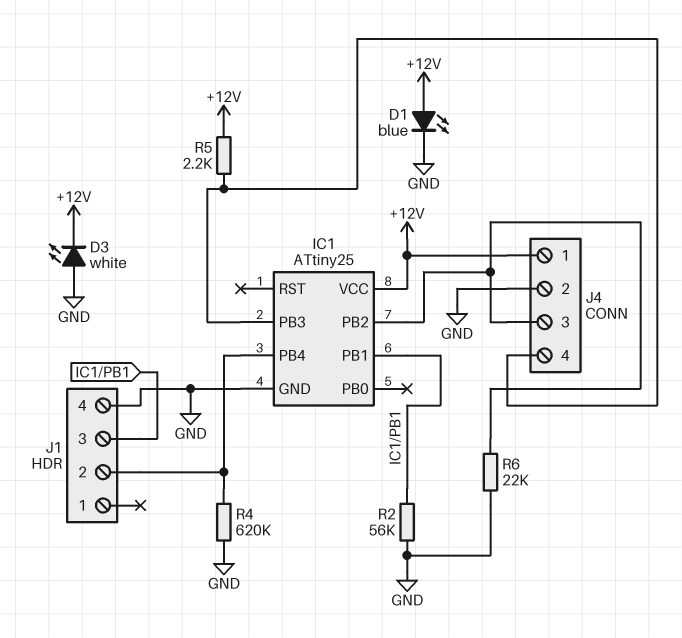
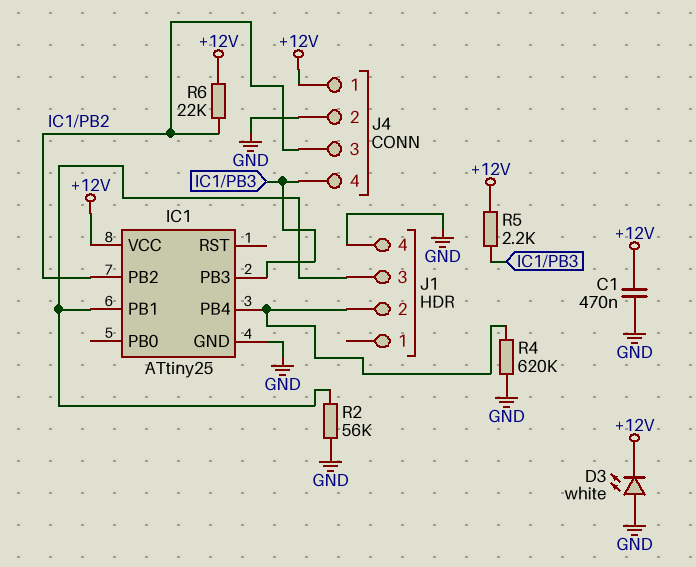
C1: none -> 470nF (+12V, GND)
D1: LED blue (A +12V, K GND) -> none
R6: 22k (GND, IC1/PB2) -> 22k (+12V, IC1/PB2)

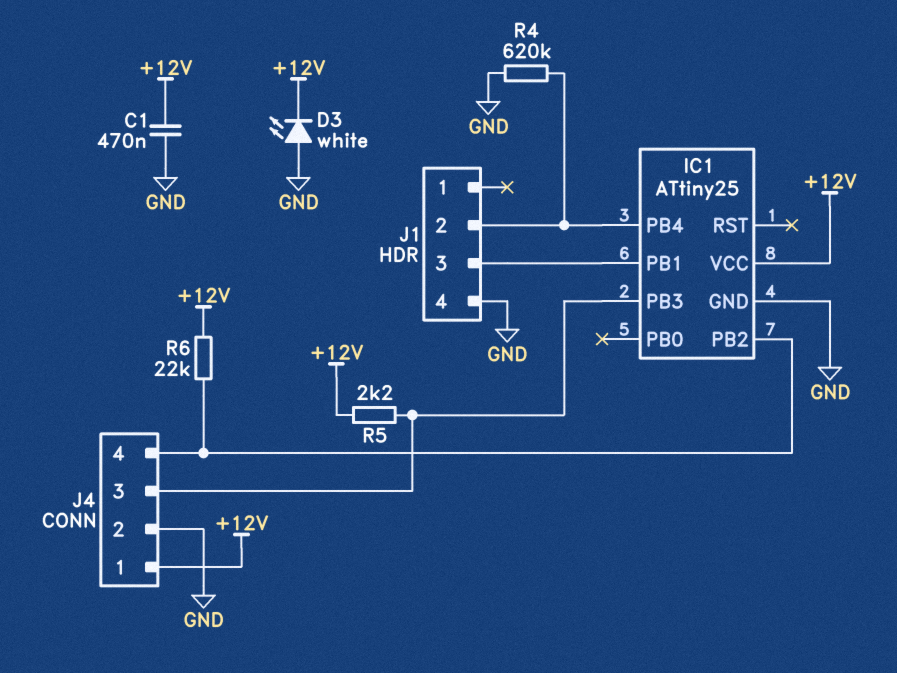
J4 pin 3: IC1/PB2 -> IC1/PB3
J4 pin 4: IC1/PB3 -> IC1/PB2
R2: 56k (GND, IC1/PB1) -> none

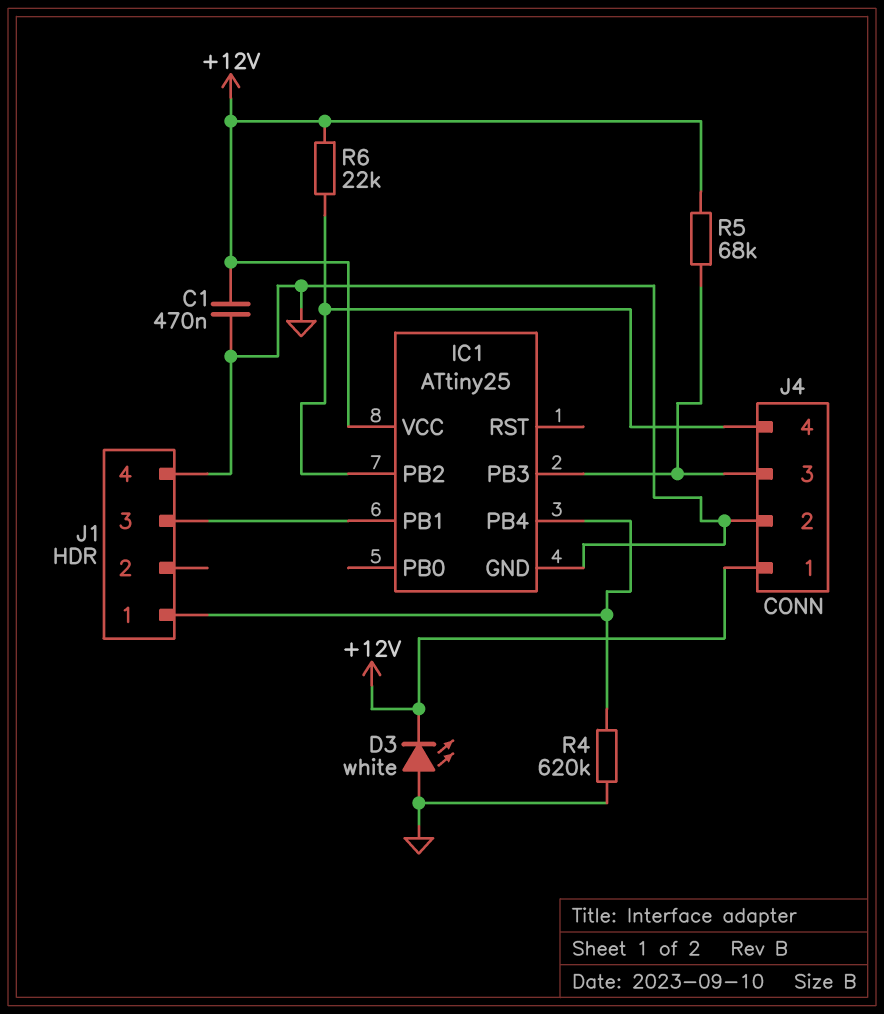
J1 pin 1: none -> IC1/PB4
J1 pin 2: IC1/PB4 -> none
R5: 2.2k (+12V, IC1/PB3) -> 68k (+12V, IC1/PB3)

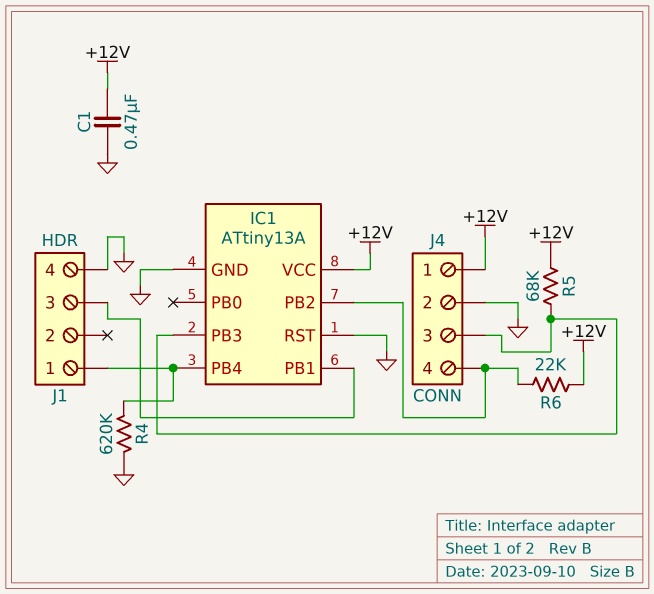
D3: LED white (A GND, K +12V) -> none
IC1: ATtiny25 -> ATtiny13A
IC1 pin RST: none -> GND

